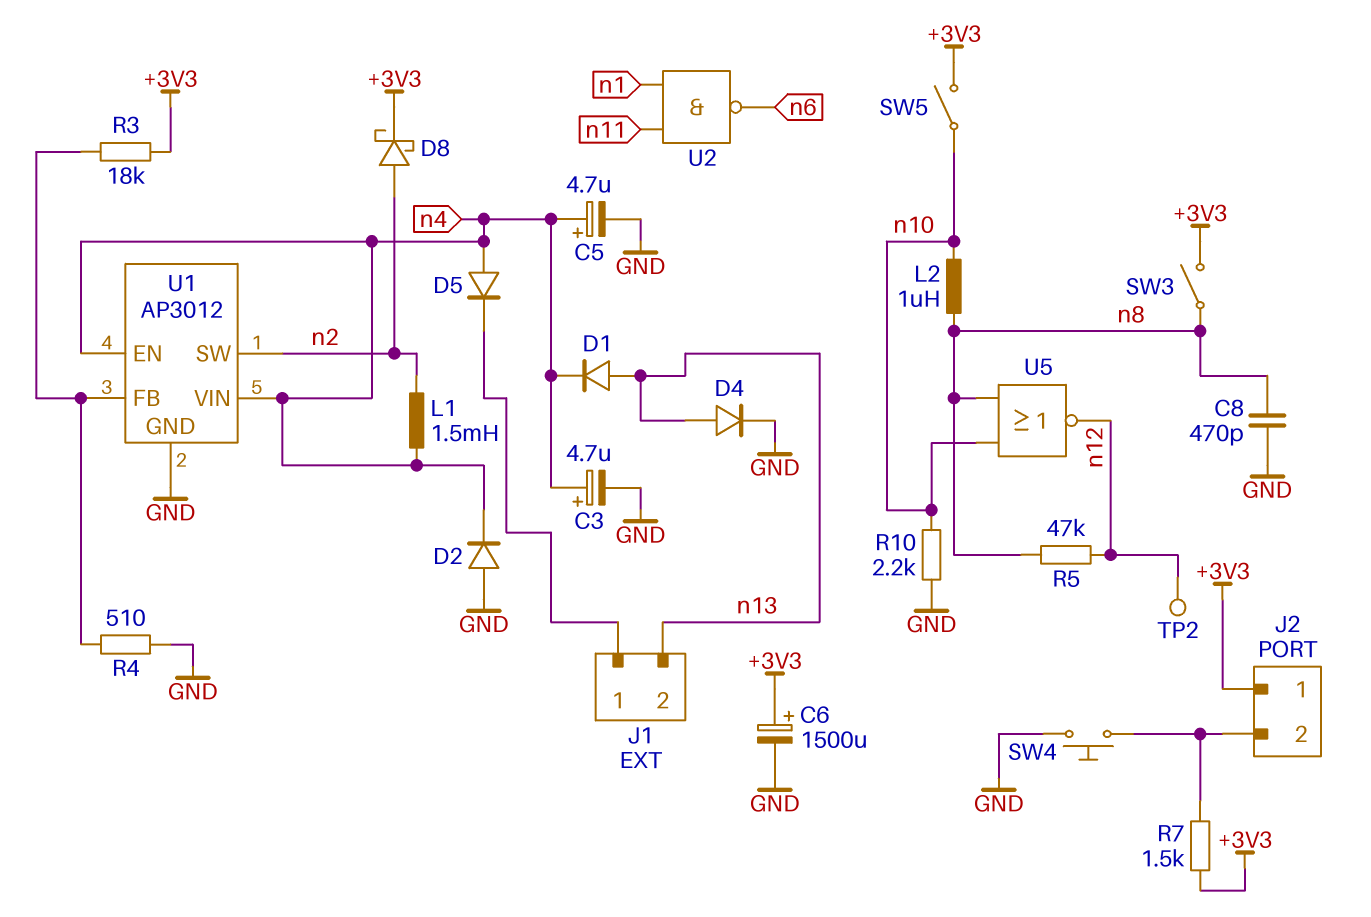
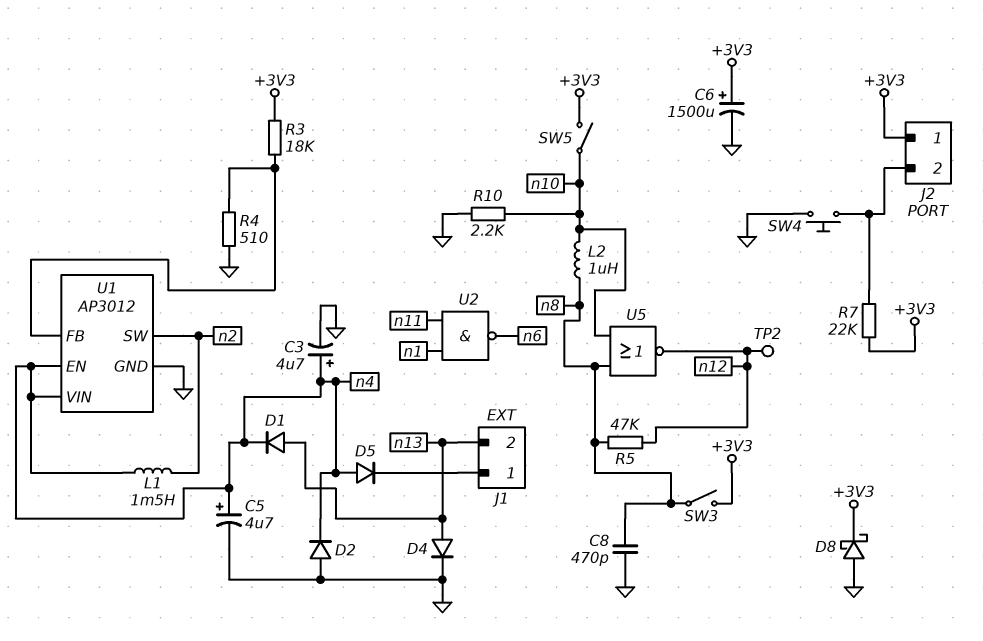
D8: schottky (A n2, K +3V3) -> schottky (A GND, K +3V3)
R7: 1.5k (+3V3, J2/2) -> 22k (+3V3, J2/2)

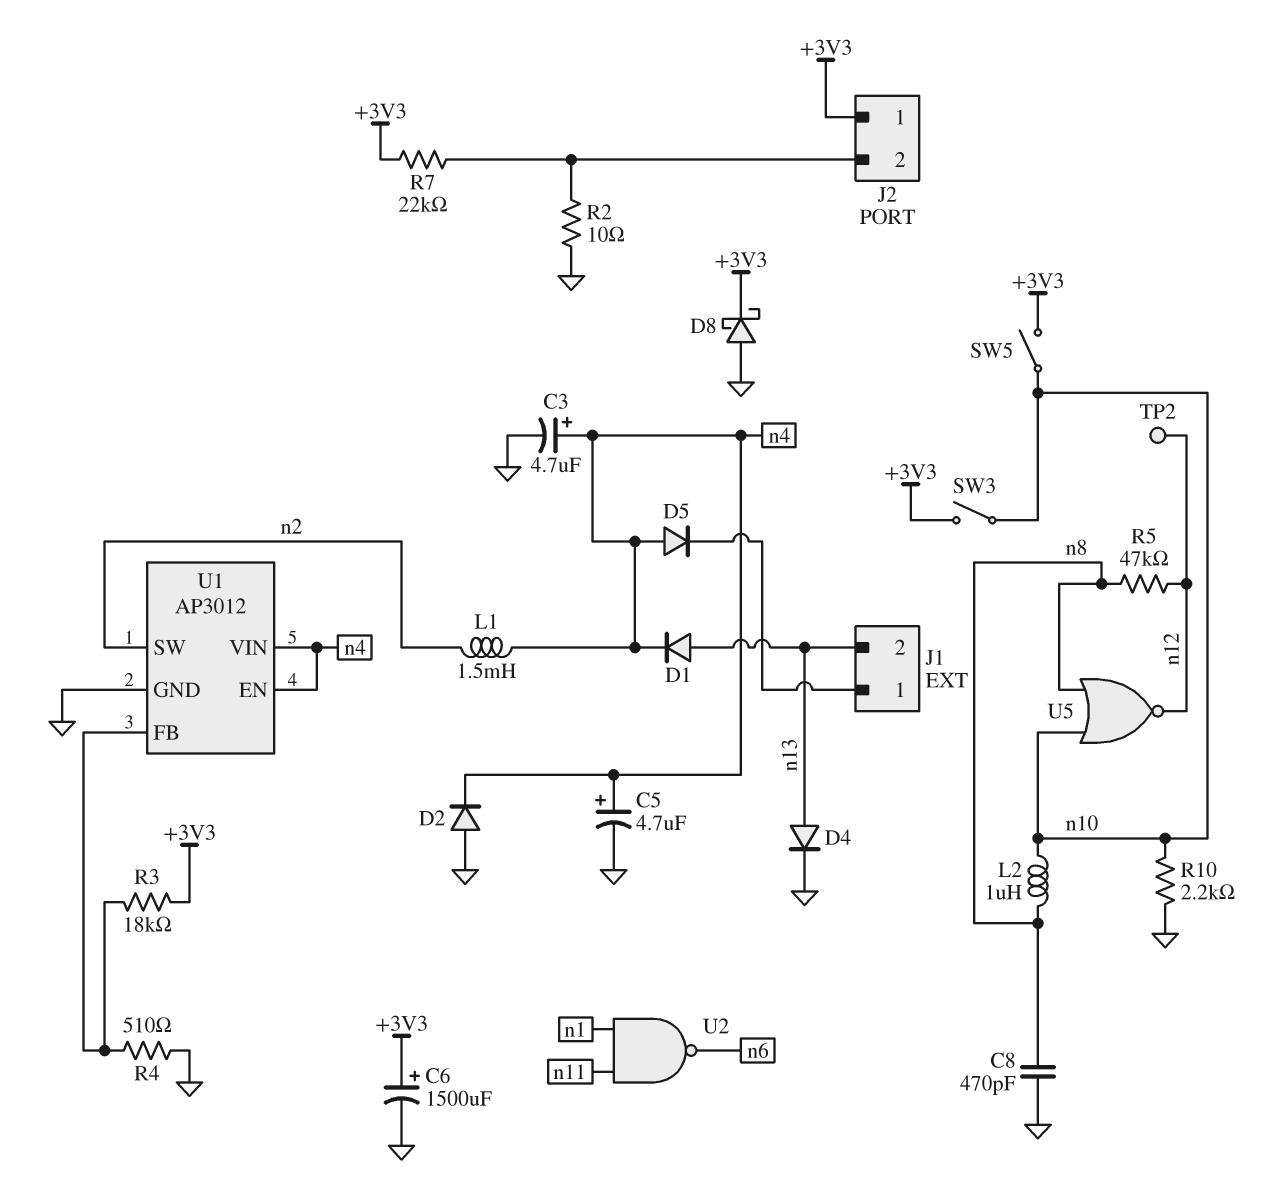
R2: none -> 10 (GND, J2/2)
SW3: switch (+3V3, n8) -> switch (+3V3, n10)
SW4: button (GND, J2/2) -> none

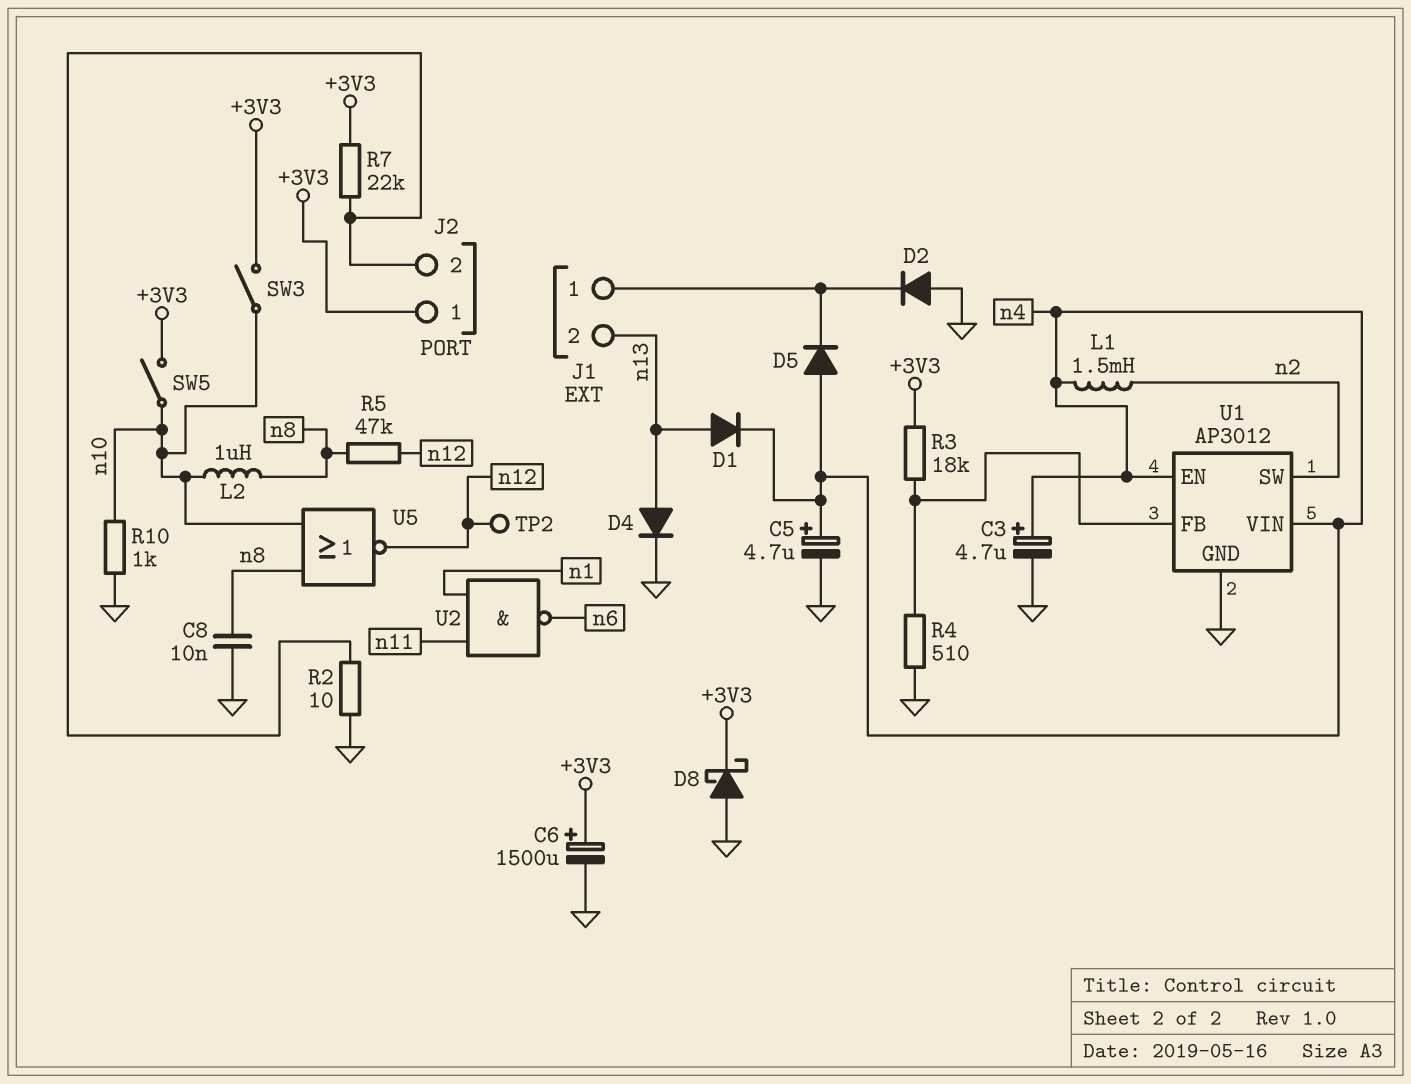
C8: 470pF (GND, n8) -> 10nF (GND, n8)
D2: diode (A GND, K n4) -> diode (A GND, K J1/1)
R10: 2.2k (GND, n10) -> 1k (GND, n10)

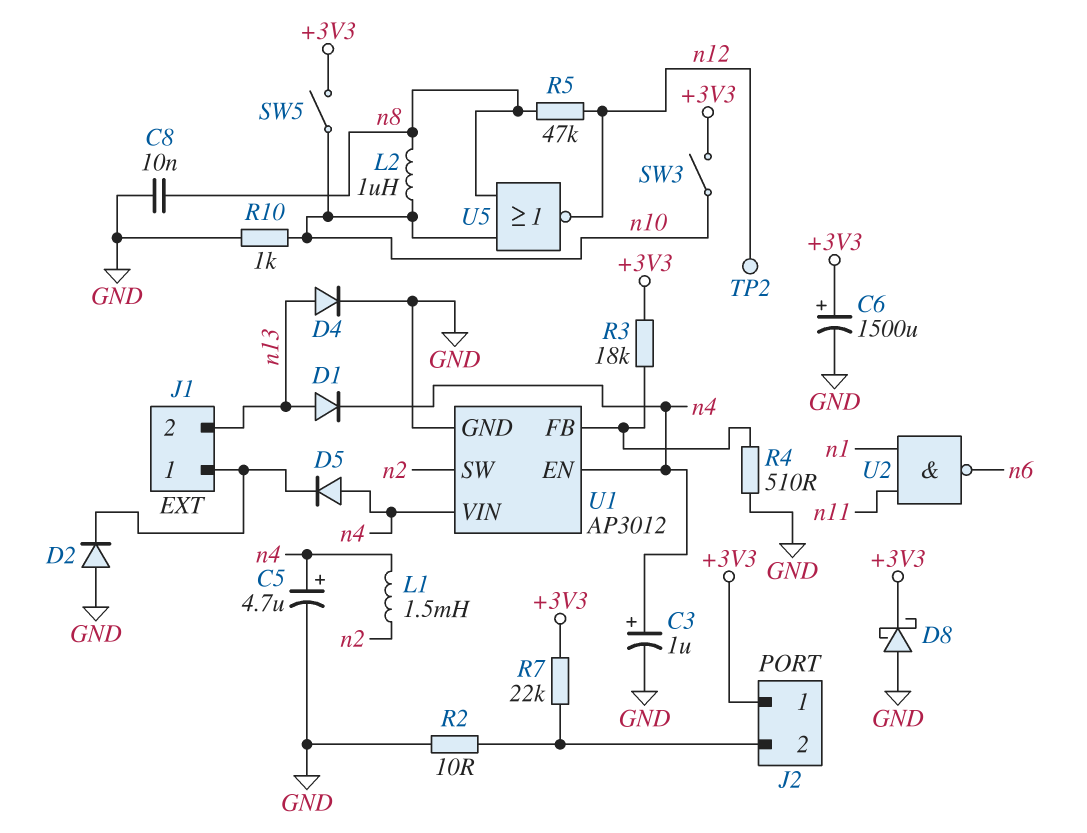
C3: 4.7uF (plus n4, minus GND) -> 1uF (plus n4, minus GND)

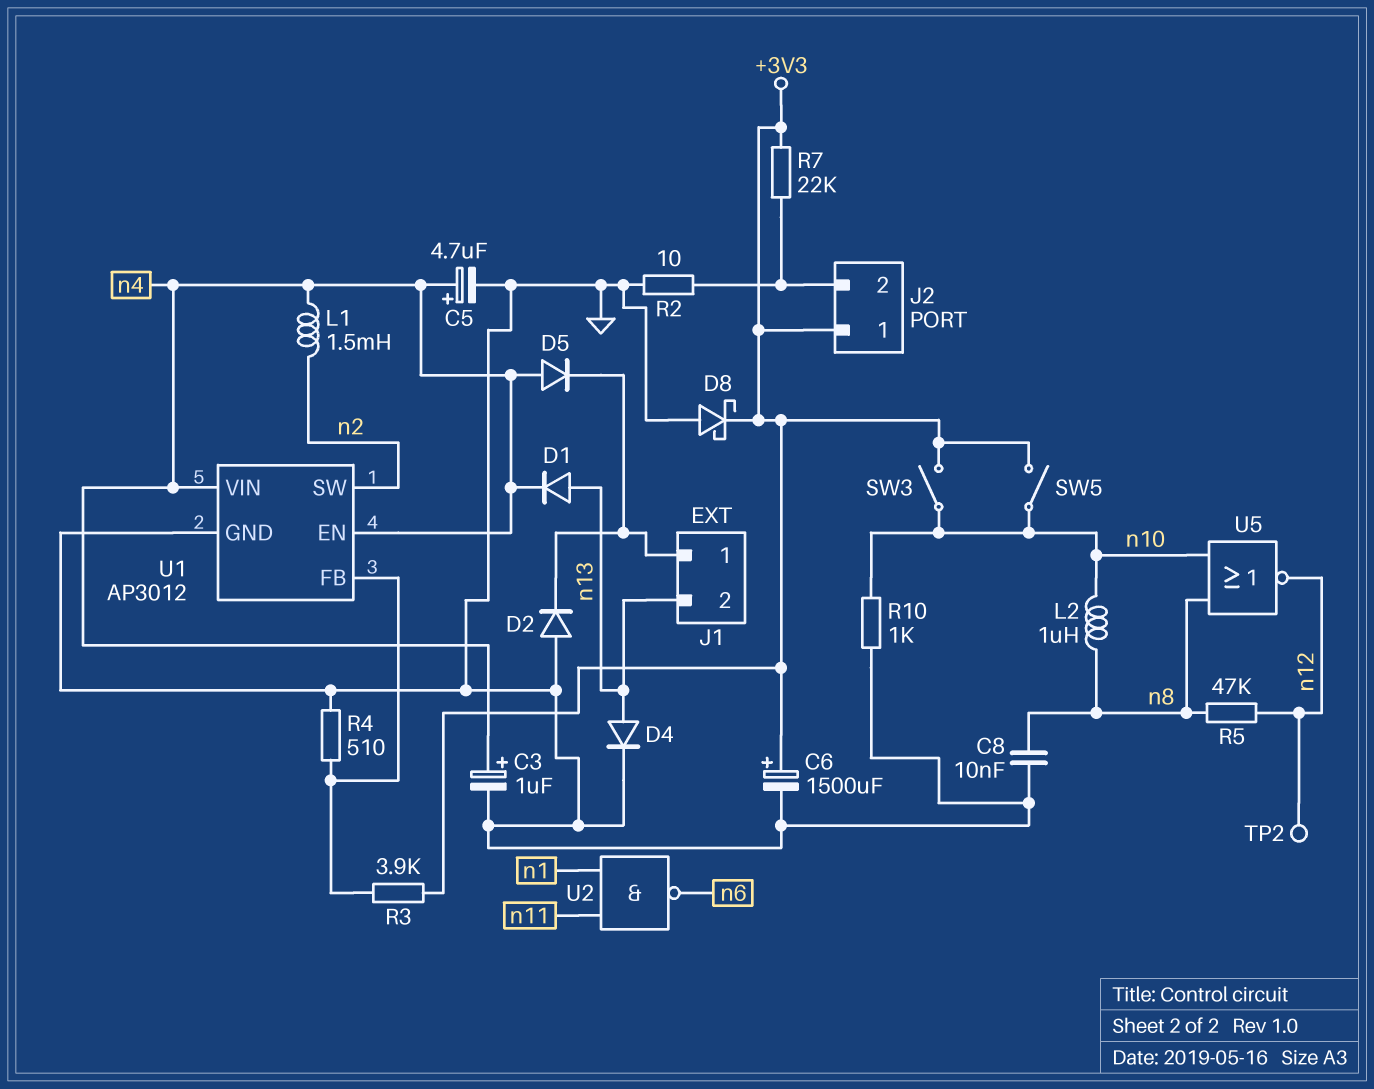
R3: 18k (+3V3, U1/FB) -> 3.9k (+3V3, U1/FB)

